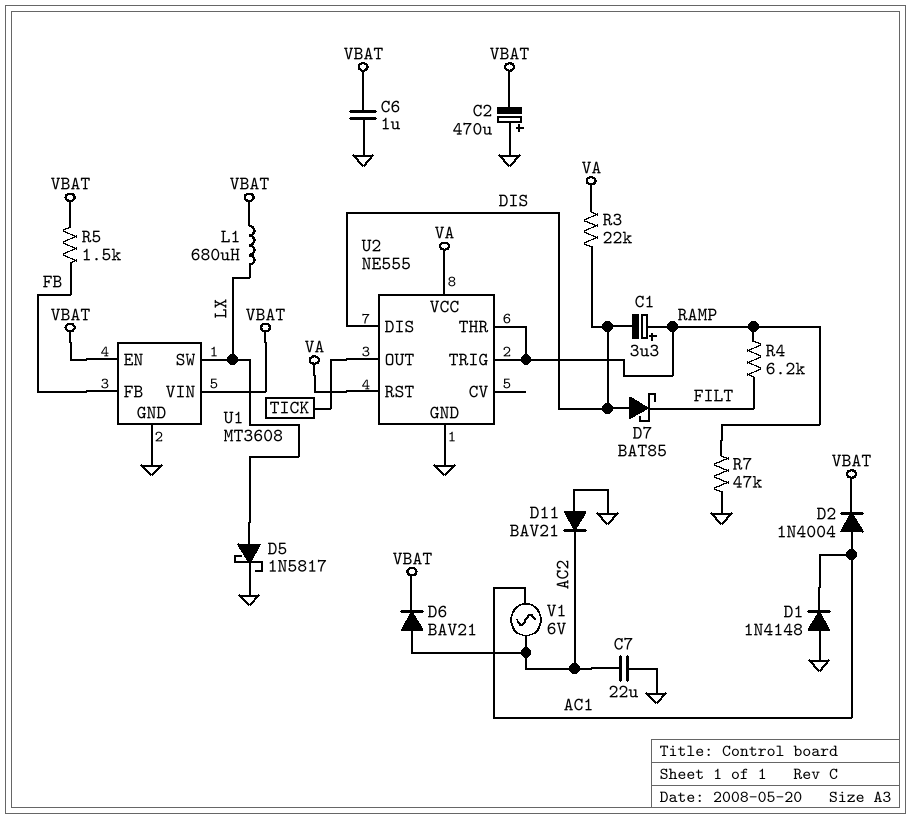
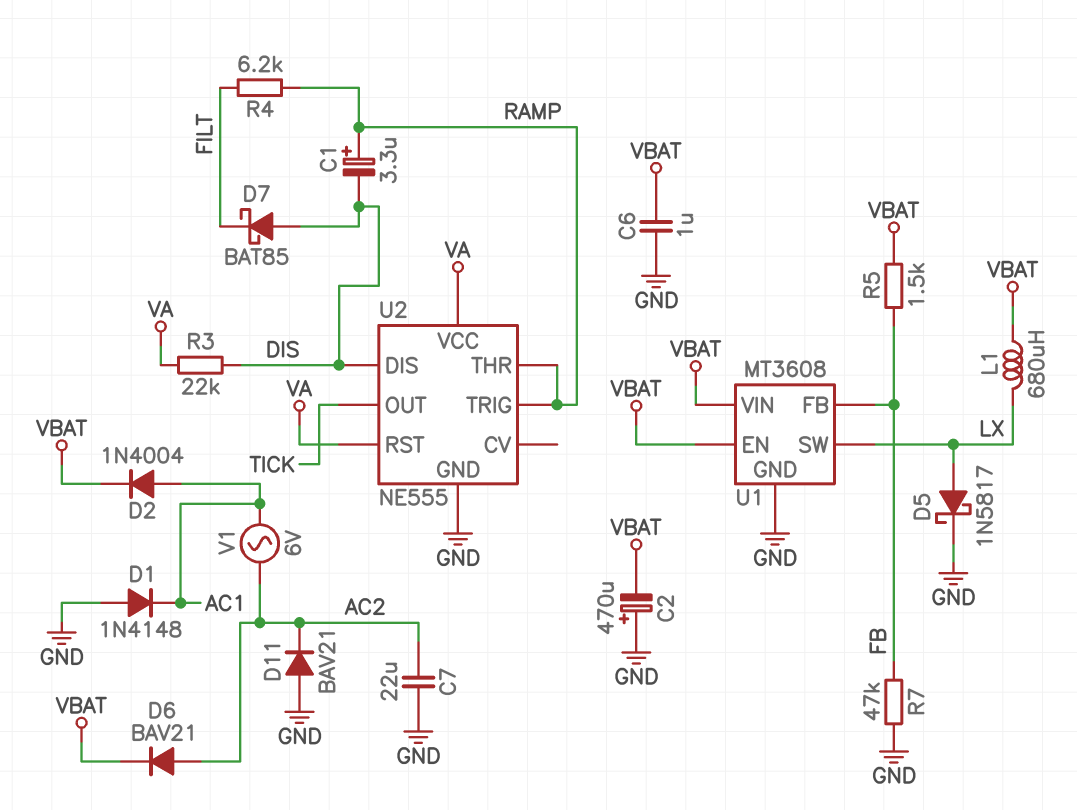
R7: 47k (GND, RAMP) -> 47k (FB, GND)

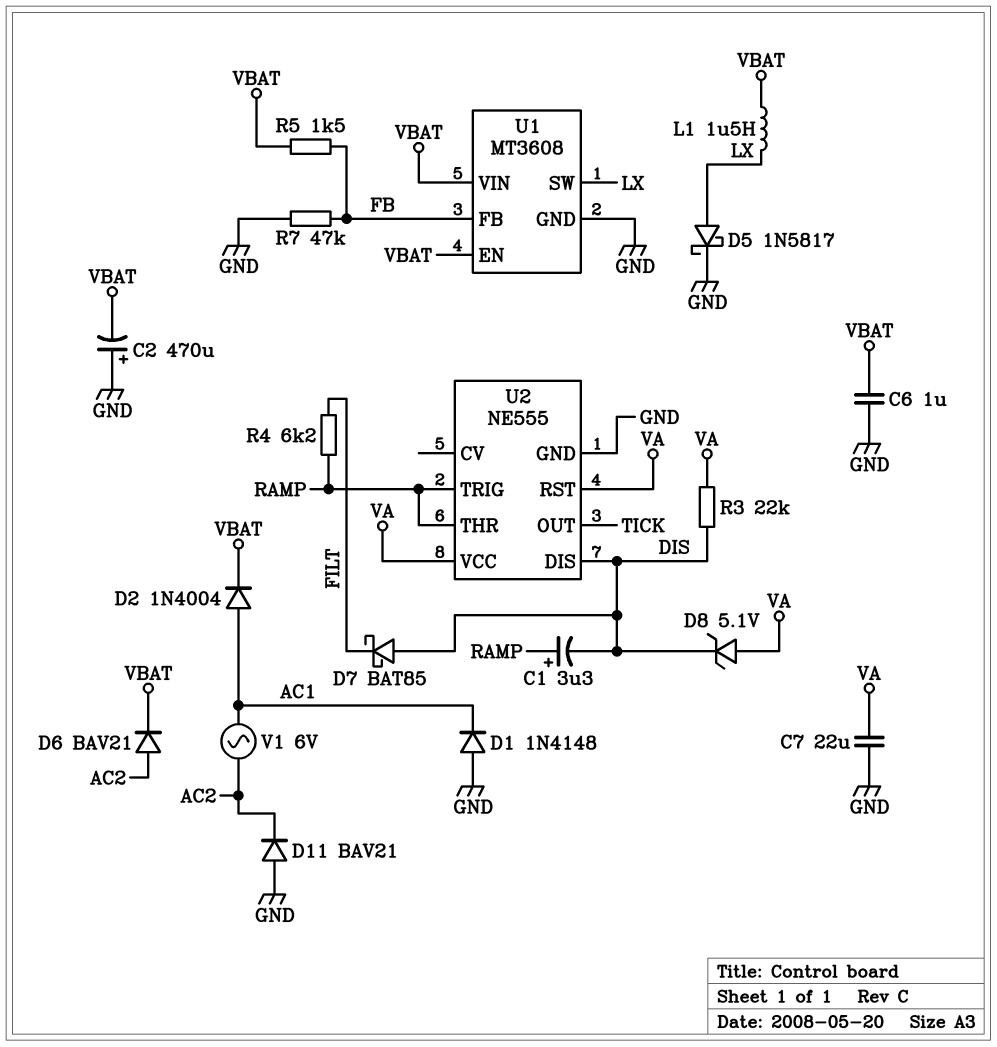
C7: 22uF (AC2, GND) -> 22uF (GND, VA)
D8: none -> zener 5.1V (A VA, K DIS)
L1: 680uH (LX, VBAT) -> 1.5uH (LX, VBAT)

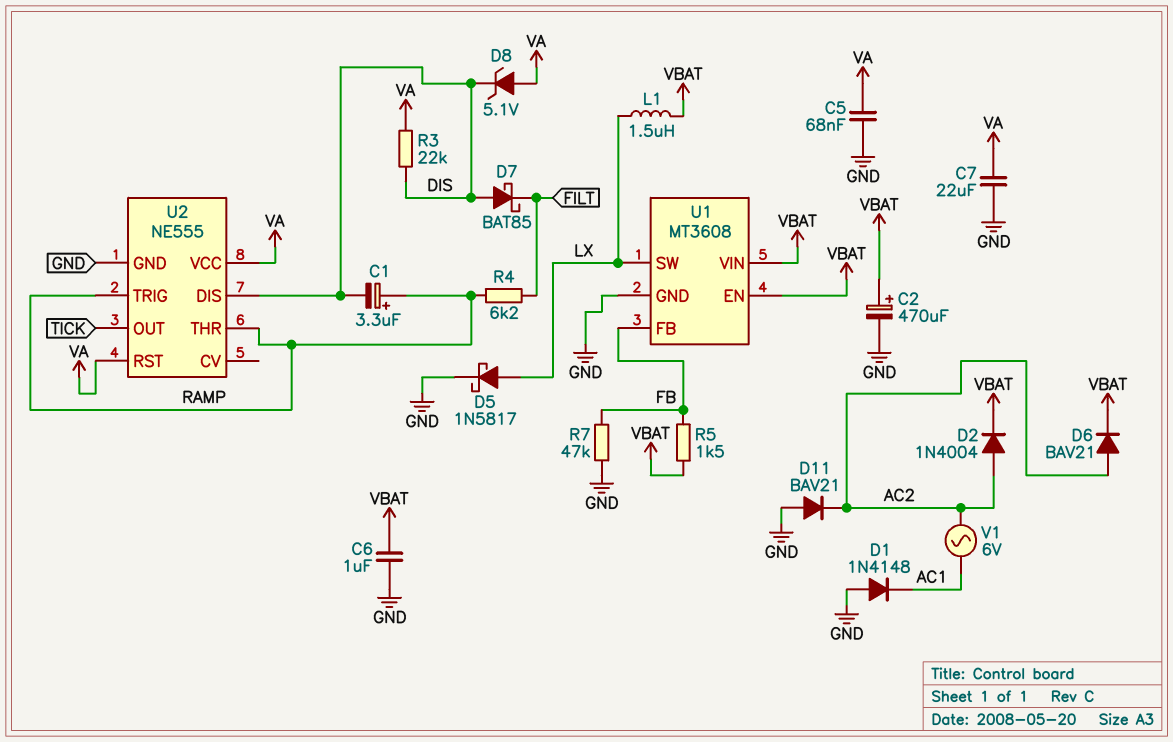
C2: 470uF (plus GND, minus VBAT) -> 470uF (plus VBAT, minus GND)
C5: none -> 68nF (GND, VA)
D2: diode 1N4004 (A AC1, K VBAT) -> diode 1N4004 (A AC2, K VBAT)

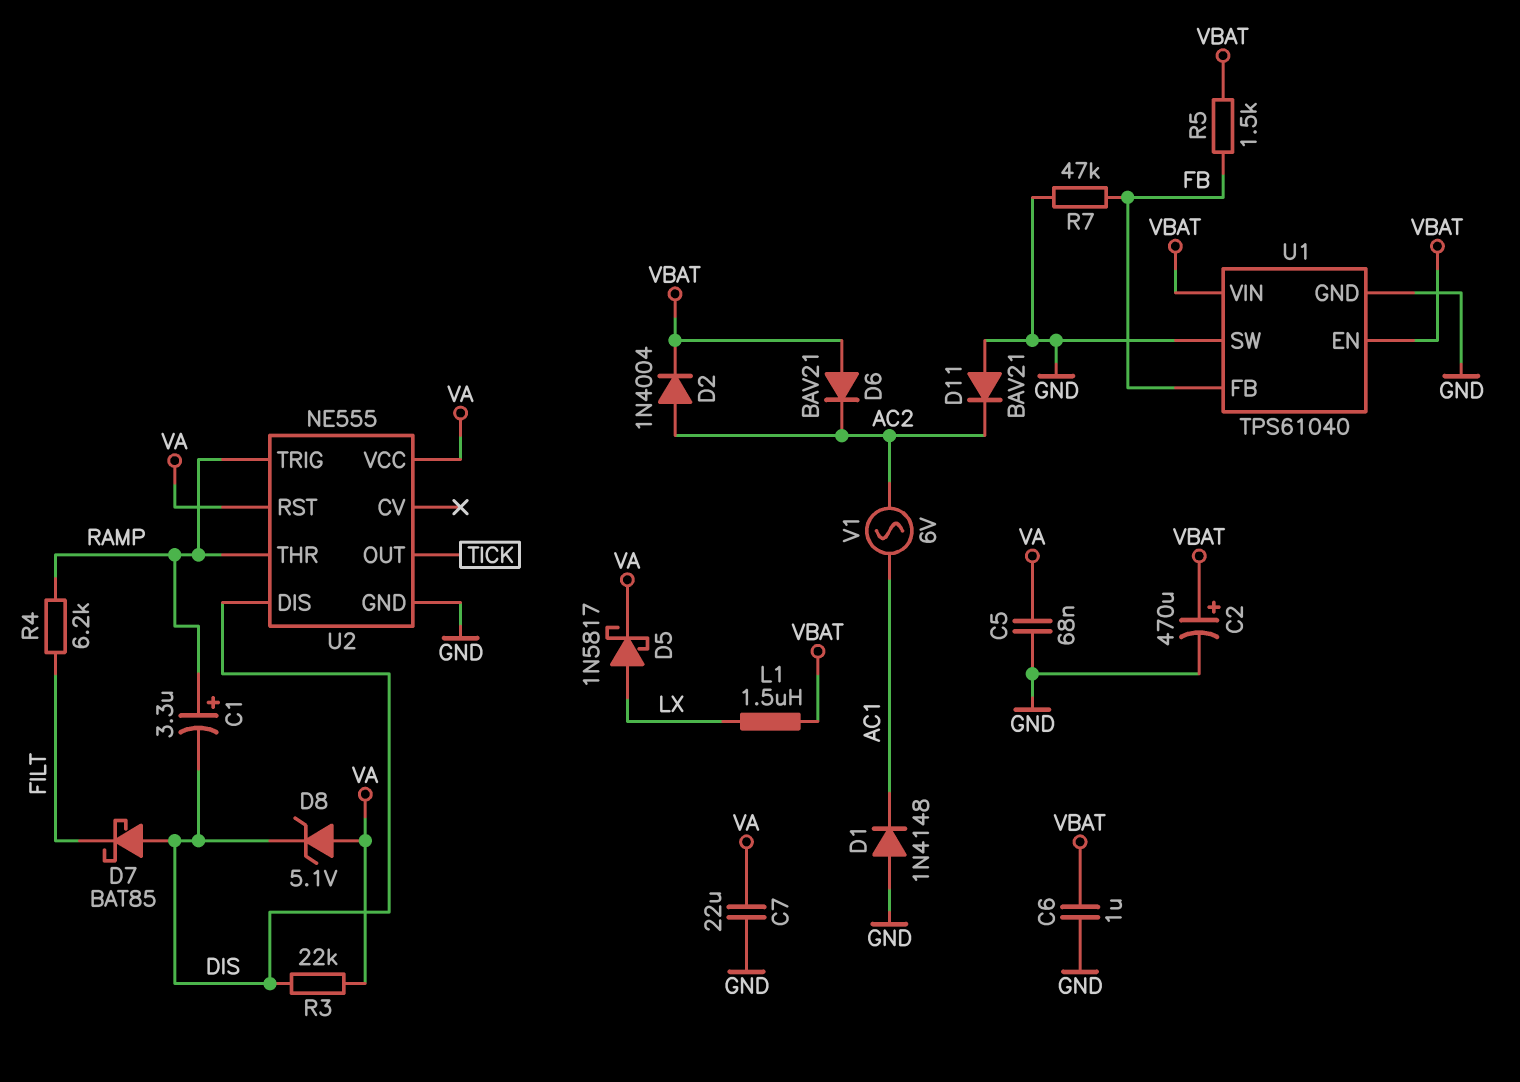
D5: schottky 1N5817 (A LX, K GND) -> schottky 1N5817 (A LX, K VA)
D6: diode BAV21 (A AC2, K VBAT) -> diode BAV21 (A VBAT, K AC2)
U1: MT3608 -> TPS61040
U1 pin SW: LX -> GND

